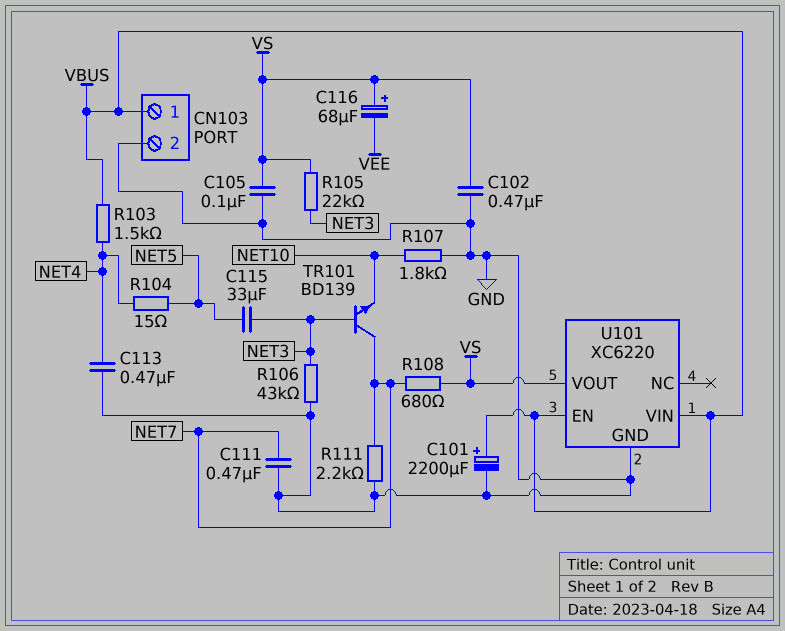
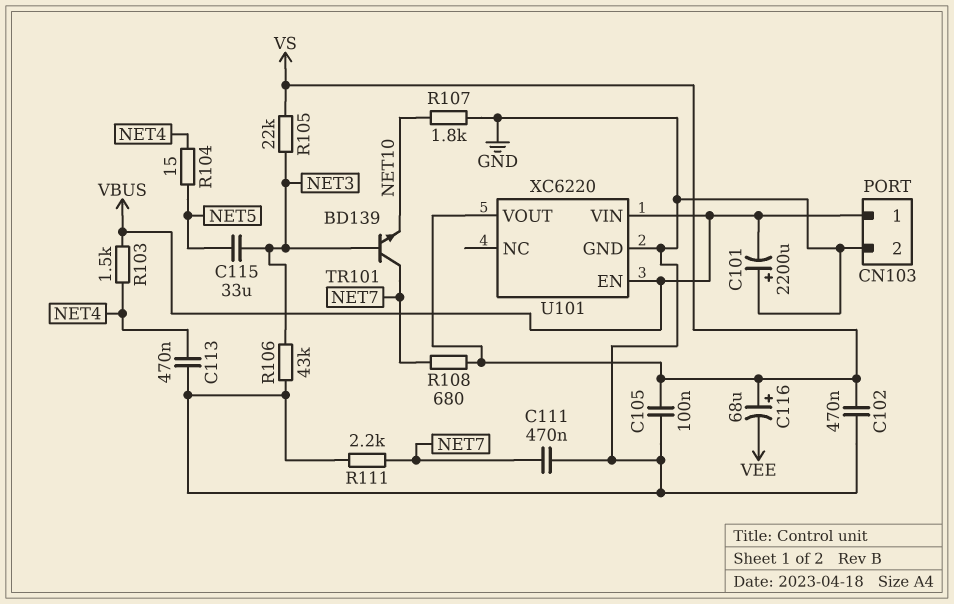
C101: 2200uF (plus VBUS, minus GND) -> 2200uF (plus GND, minus VBUS)

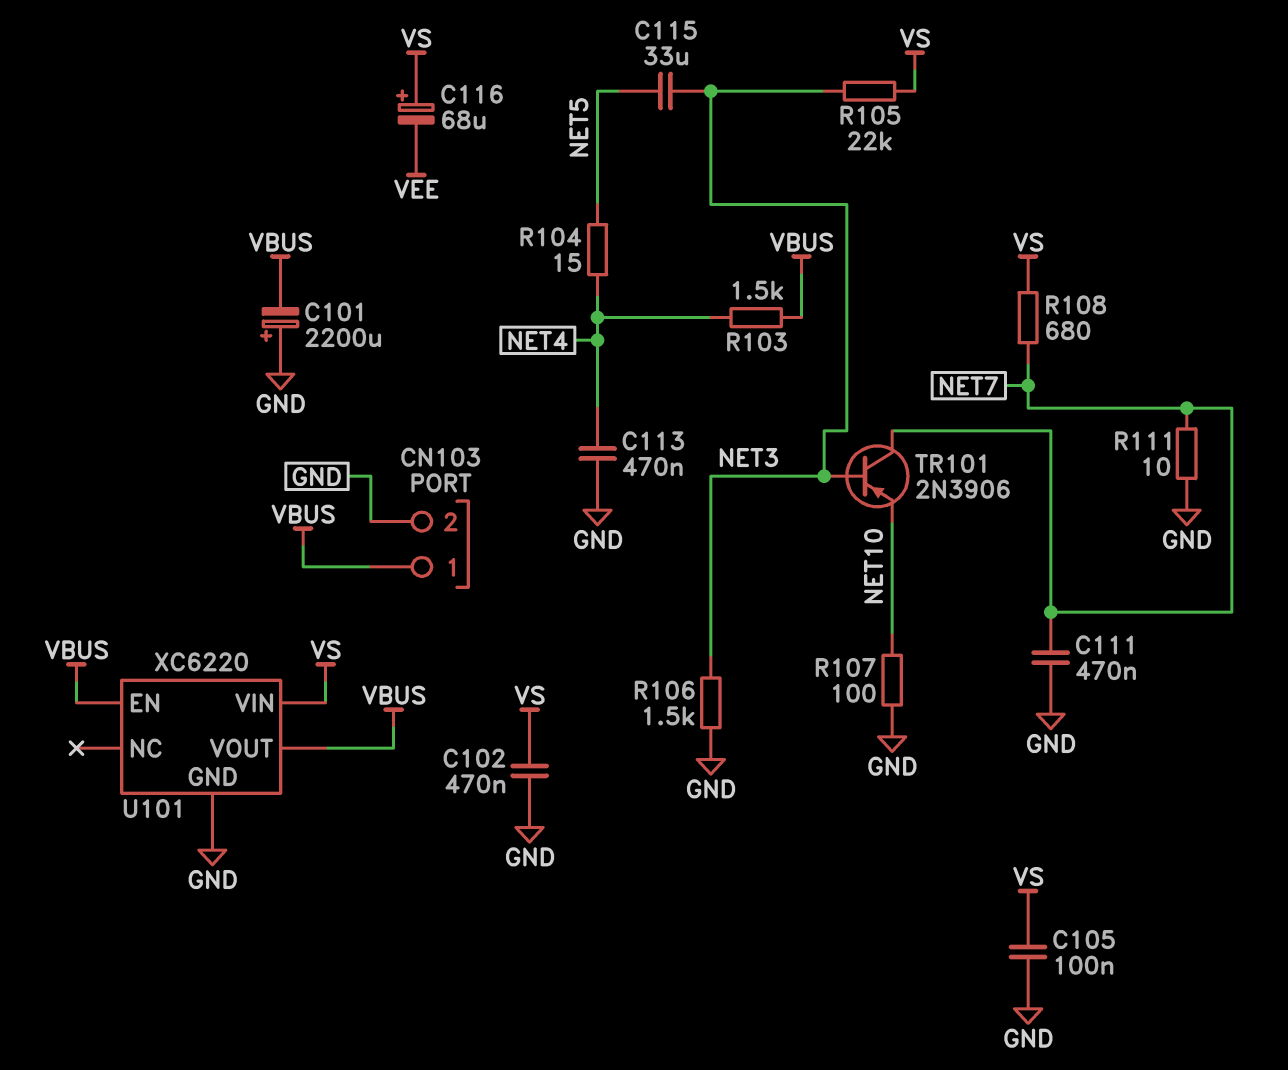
R106: 43k (GND, NET3) -> 1.5k (GND, NET3)
R107: 1.8k (GND, NET10) -> 100 (GND, NET10)
R111: 2.2k (GND, NET7) -> 10 (GND, NET7)
TR101: NPN BD139 (B NET3, C NET7, E NET10) -> PNP 2N3906 (B NET3, C NET7, E NET10)
U101 pin VIN: VBUS -> VS
U101 pin VOUT: VS -> VBUS

